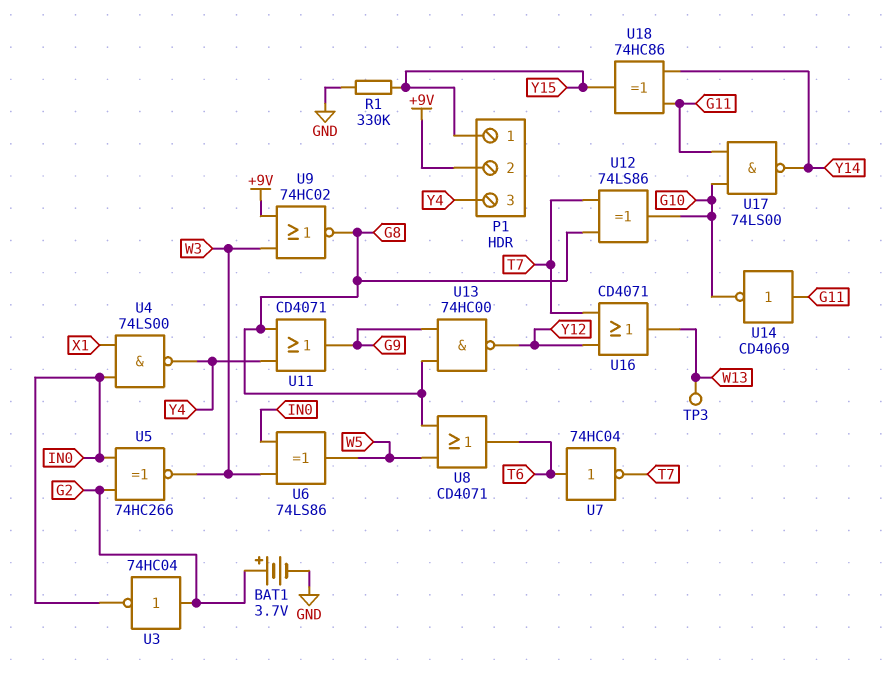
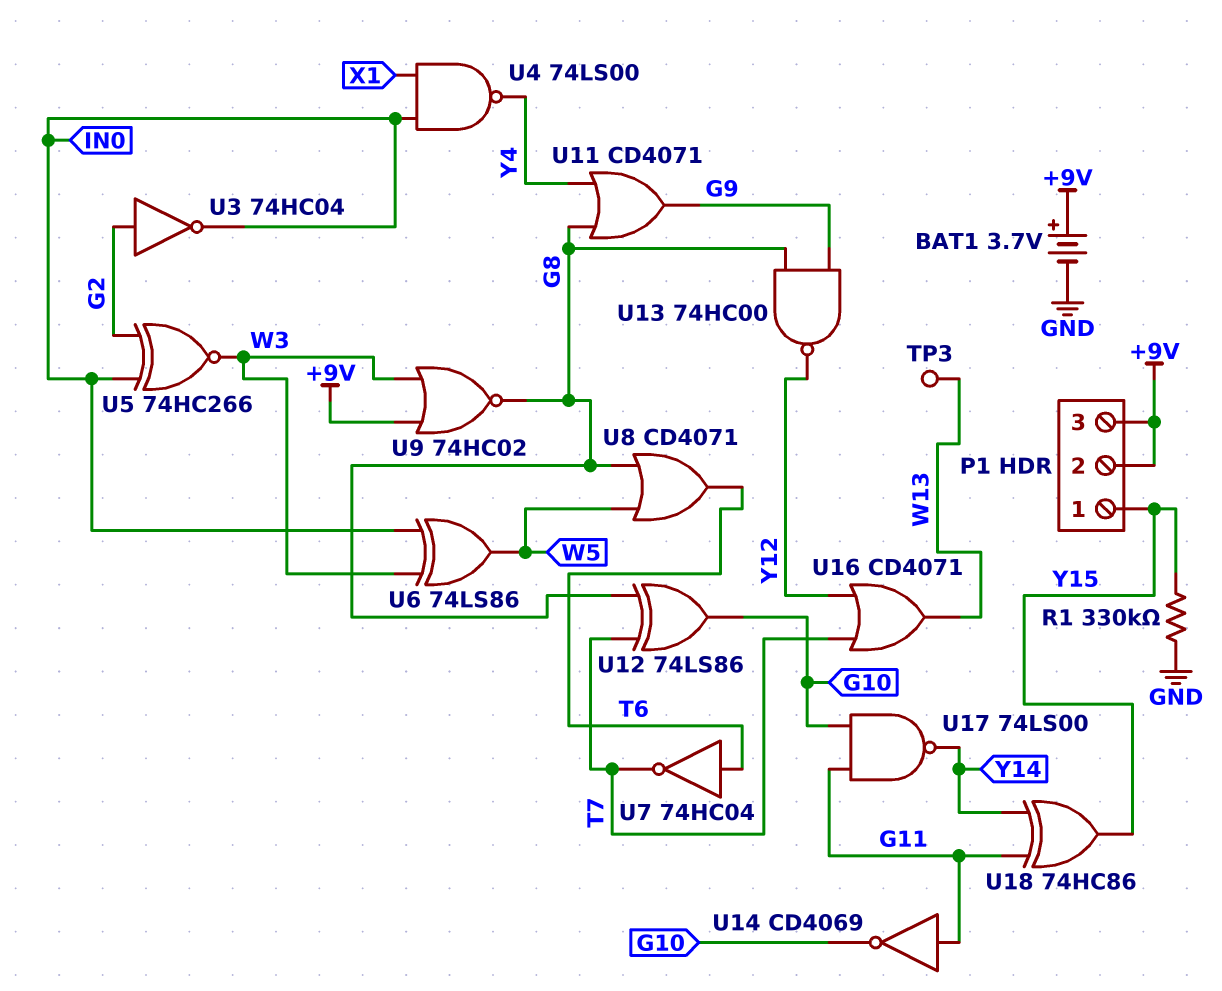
BAT1: 3.7V (plus G2, minus GND) -> 3.7V (plus +9V, minus GND)
P1 pin 3: Y4 -> +9V

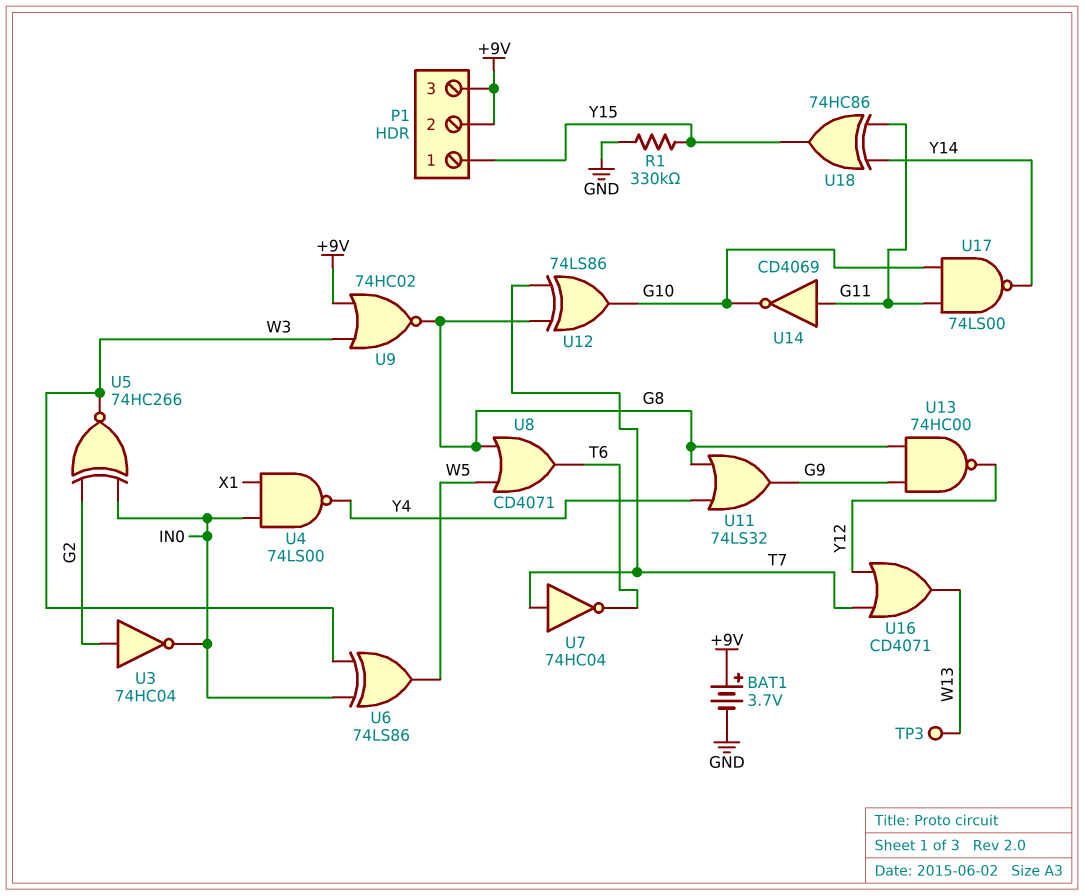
U7: NOT 74HC04 (in T6, out T7) -> NOT 74HC04 (in T7, out T6)
U11: OR CD4071 (in G8, in Y4, out G9) -> OR 74LS32 (in G8, in Y4, out G9)

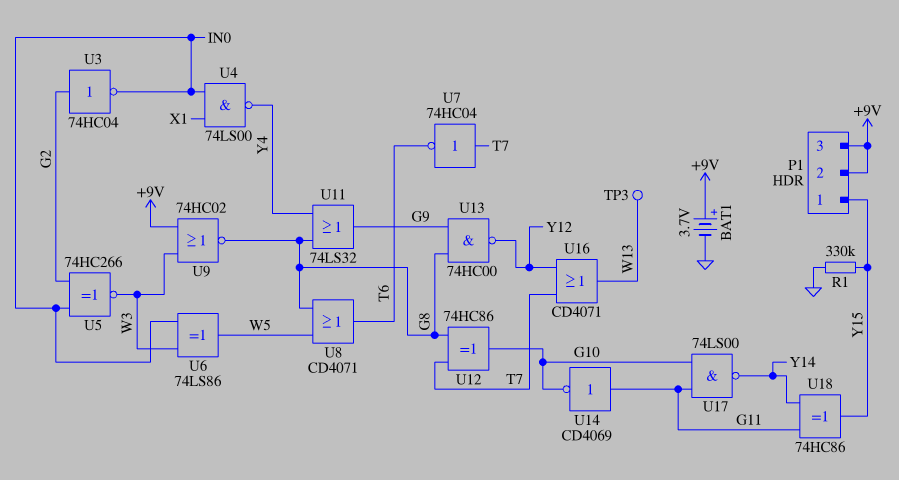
U12: XOR 74LS86 (in G8, in T7, out G10) -> XOR 74HC86 (in G8, in T7, out G10)

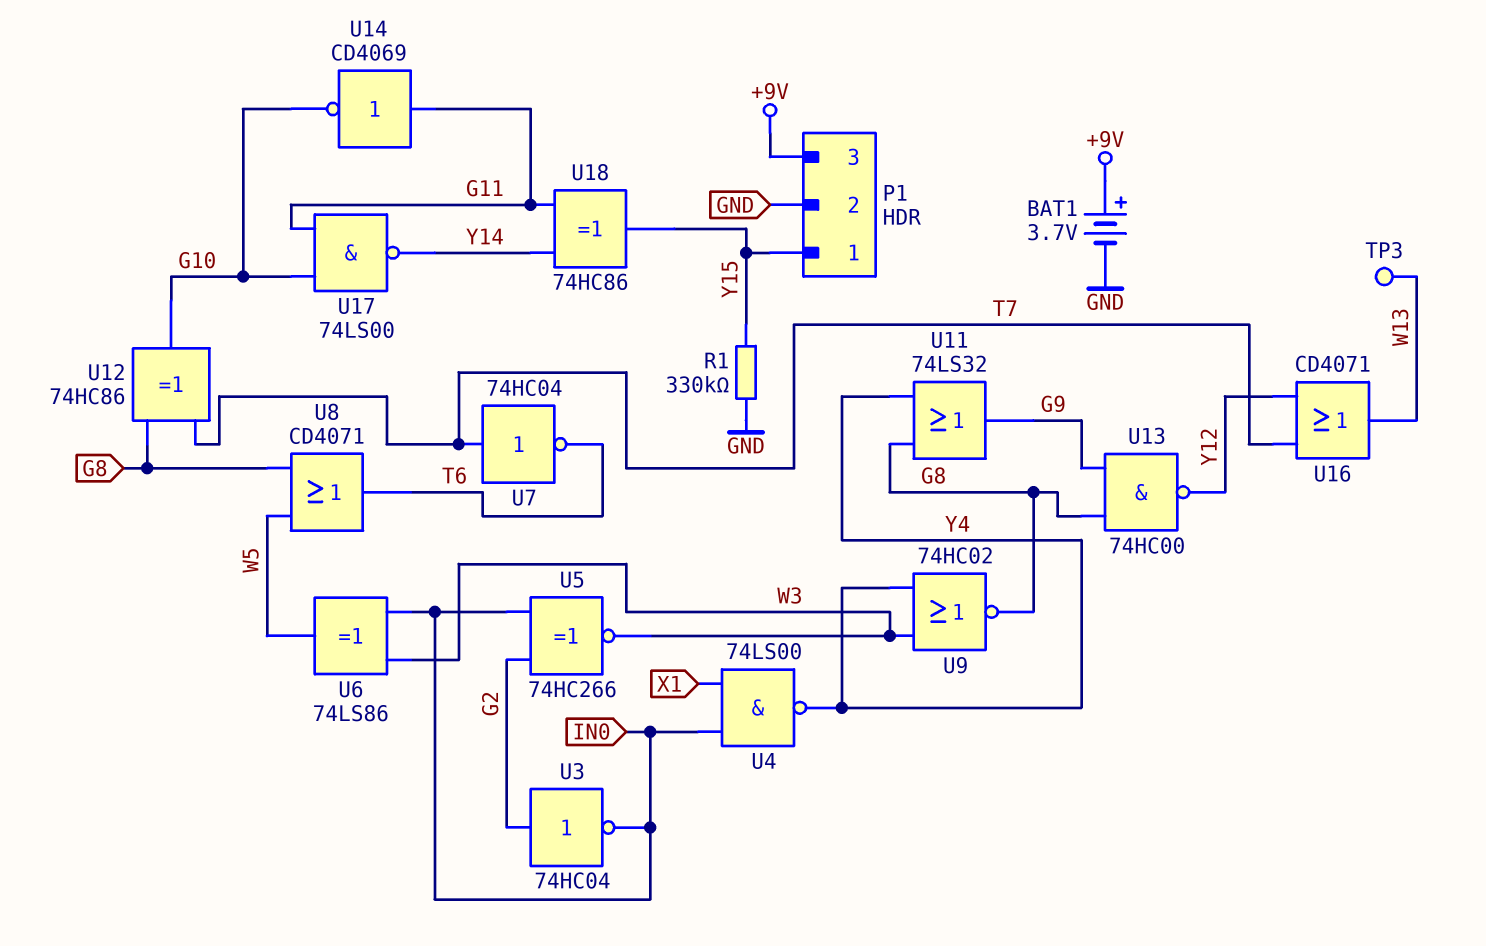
P1 pin 2: +9V -> GND
U9: NOR 74HC02 (in +9V, in W3, out G8) -> NOR 74HC02 (in W3, in Y4, out G8)

